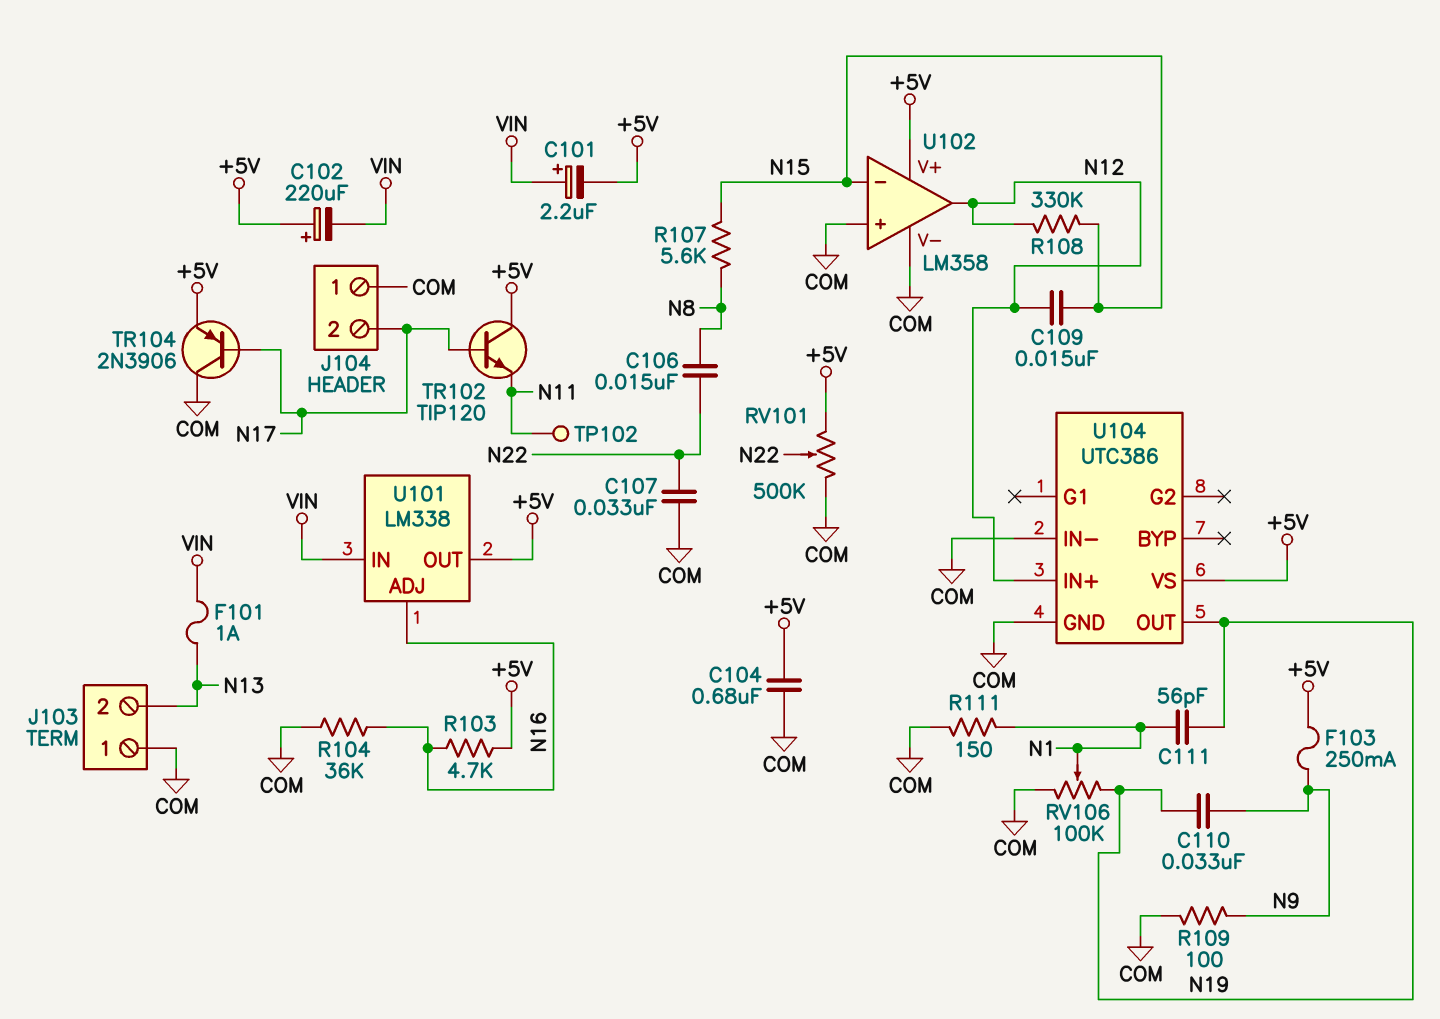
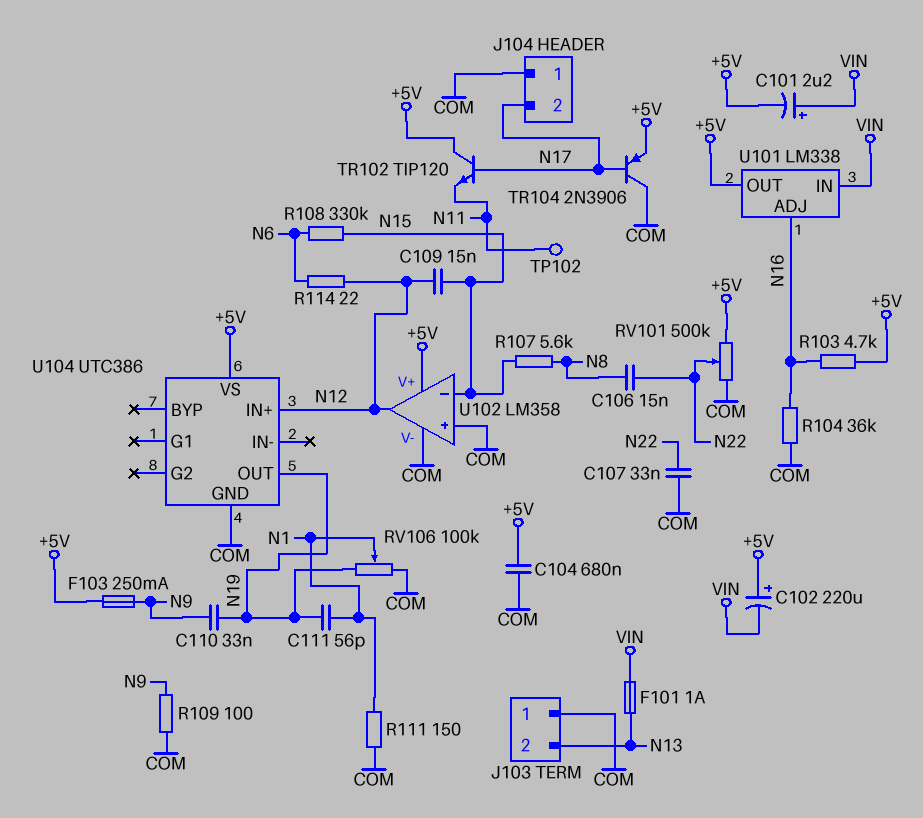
R108: 330k (N12, N15) -> 330k (N6, N15)
R114: none -> 22 (N6, N12)
U104 pin IN-: COM -> none

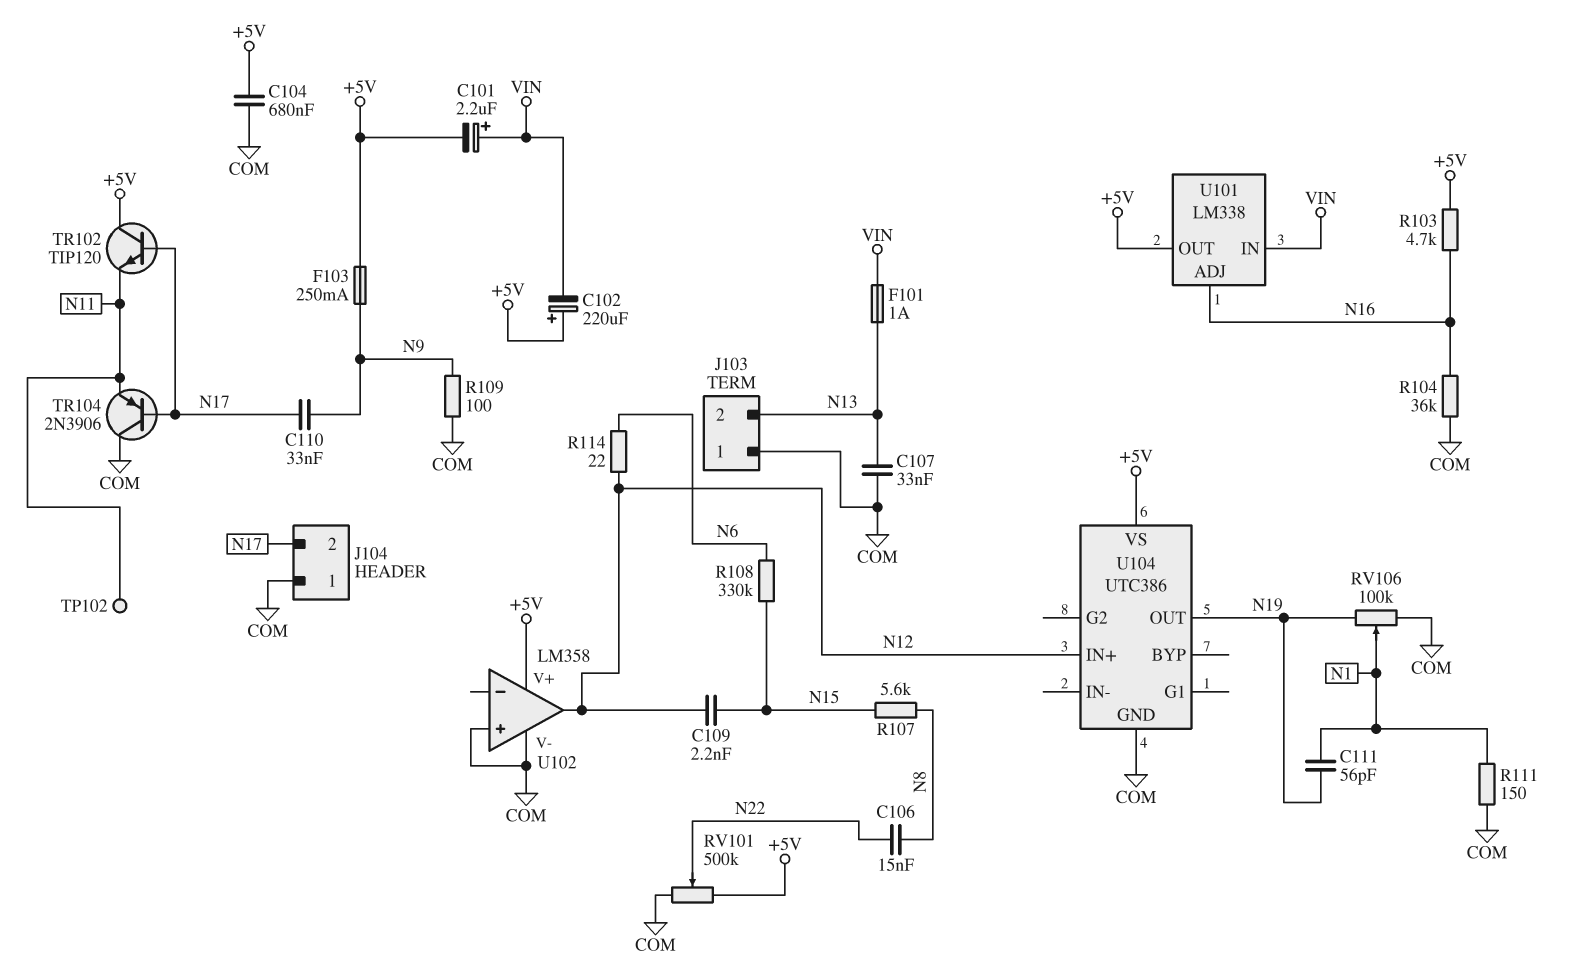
C107: 33nF (COM, N22) -> 33nF (COM, N13)
C109: 15nF (N12, N15) -> 2.2nF (N12, N15)
C110: 33nF (N9, N19) -> 33nF (N9, N17)
TR104: PNP 2N3906 (B N17, C COM, E +5V) -> PNP 2N3906 (B N17, C COM, E N11)
U102 pin in-: N15 -> none

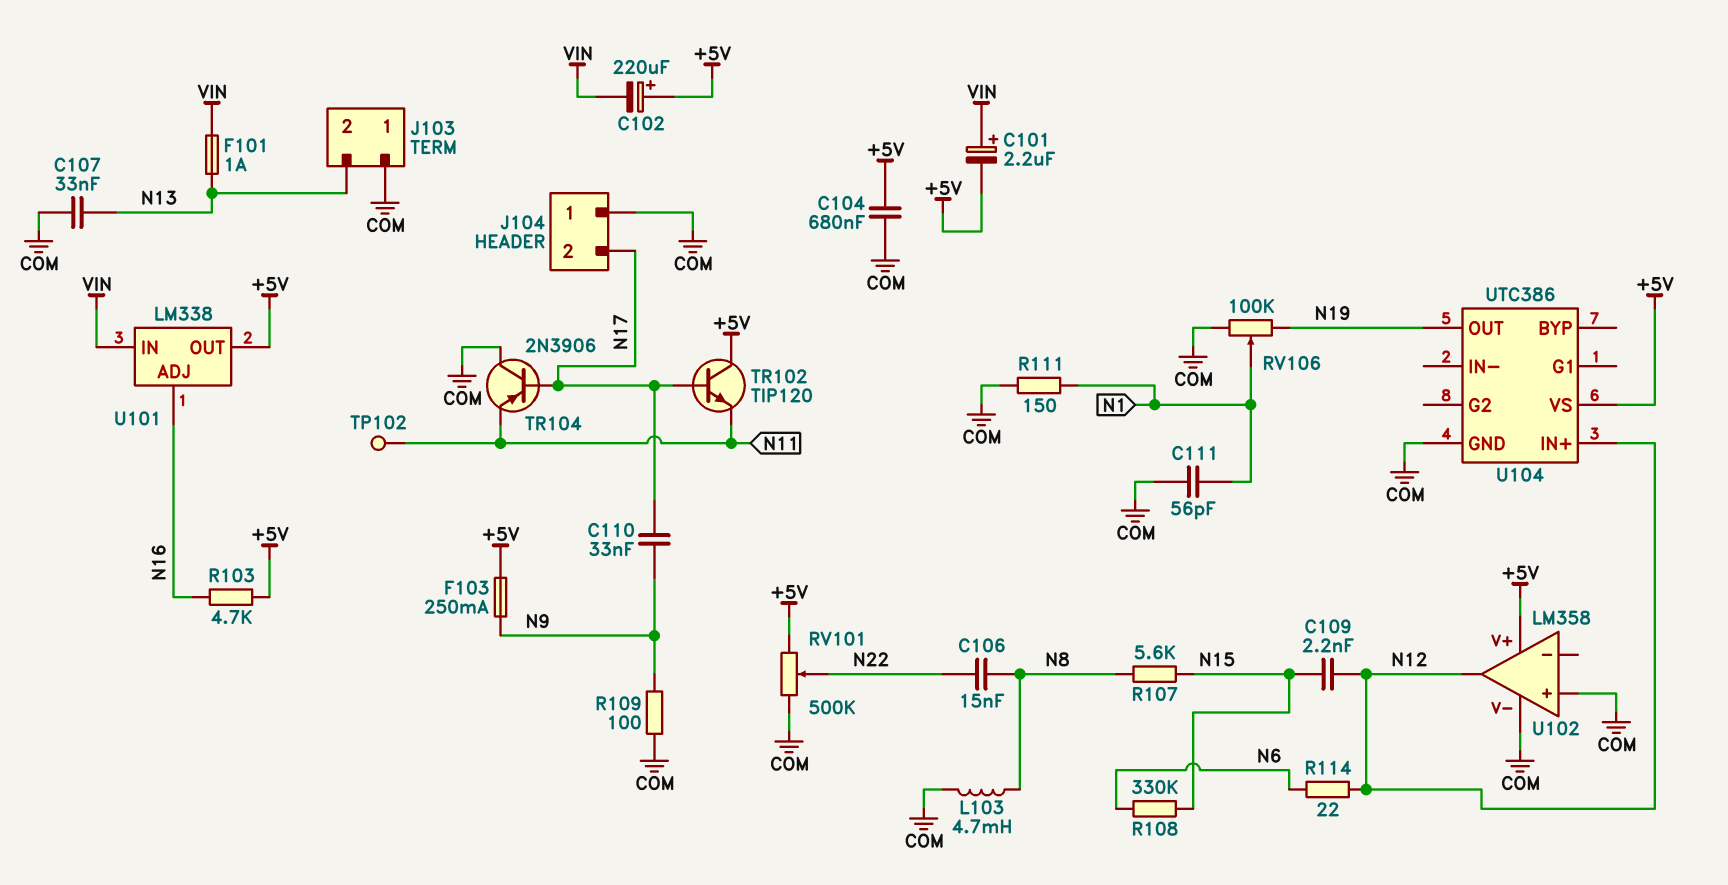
C111: 56pF (N1, N19) -> 56pF (COM, N1)
L103: none -> 4.7mH (COM, N8)
R104: 36k (COM, N16) -> none

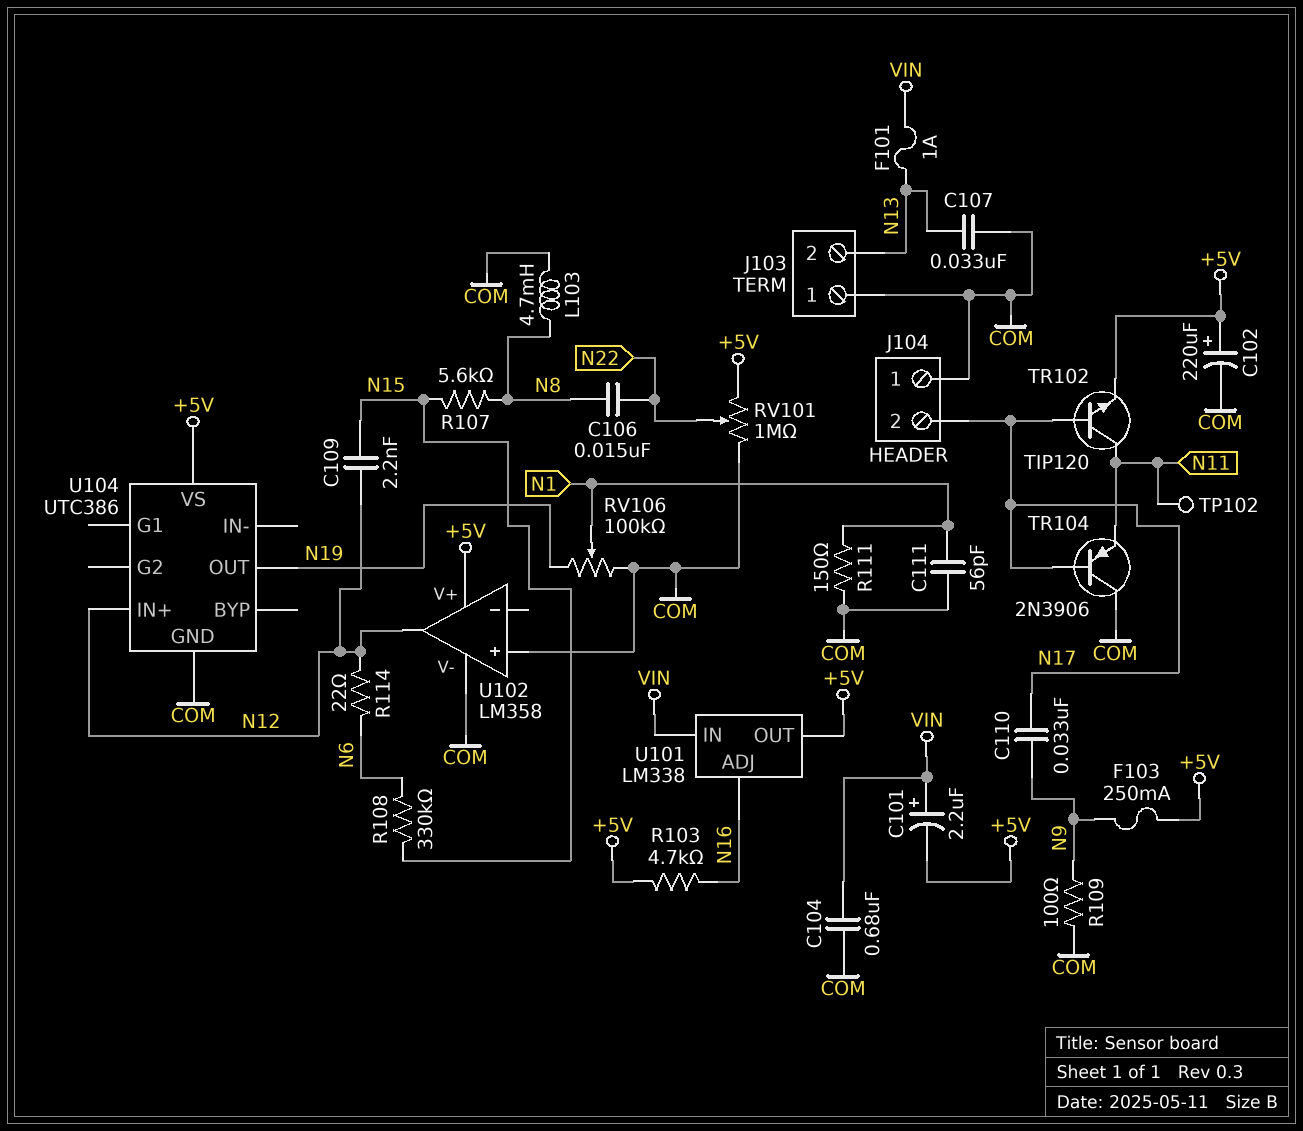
C102: 220uF (plus +5V, minus VIN) -> 220uF (plus +5V, minus COM)
C104: 680nF (+5V, COM) -> 680nF (COM, VIN)
RV101: 500k (+5V, COM, wiper N22) -> 1M (+5V, COM, wiper N22)
TR102: NPN TIP120 (B N17, C +5V, E N11) -> NPN TIP120 (B N17, C N11, E +5V)

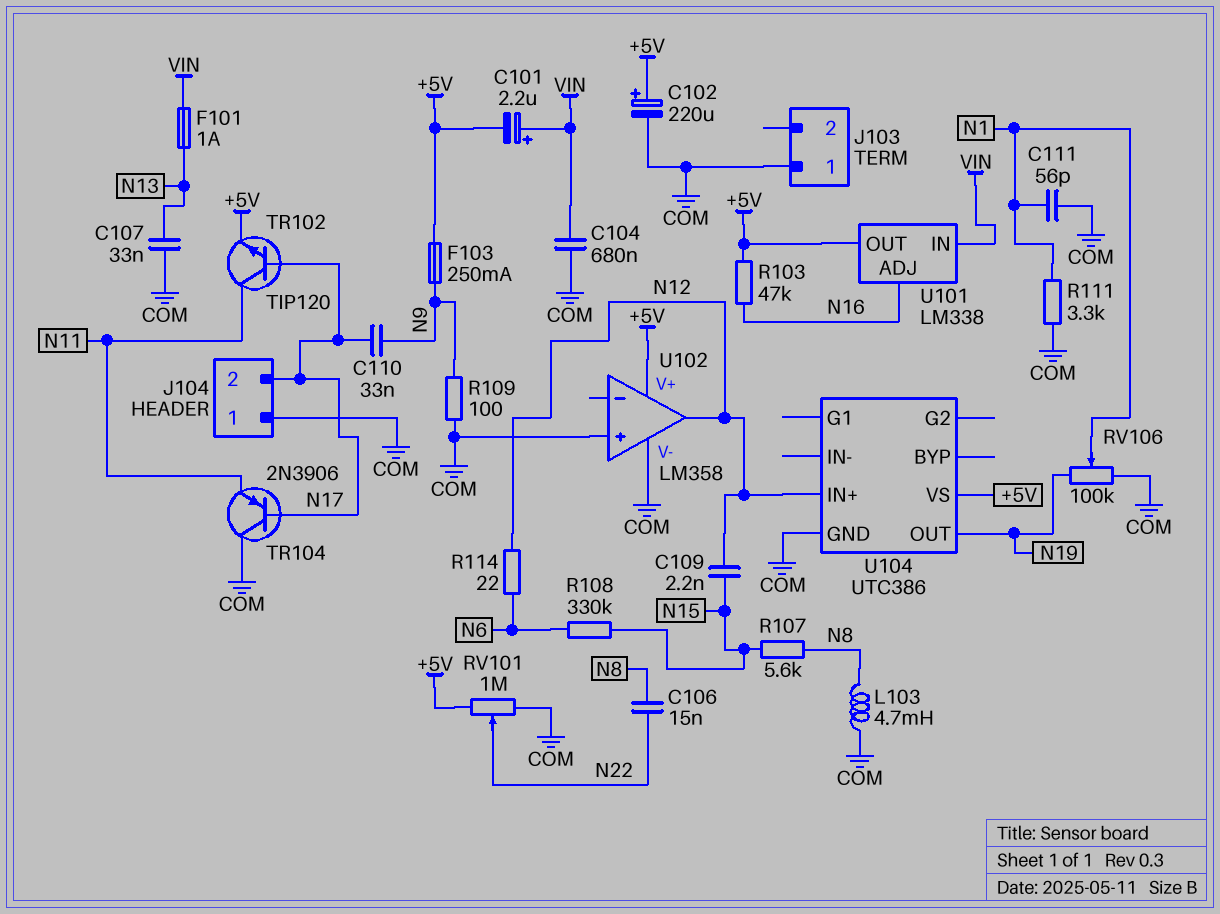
J103 pin 2: N13 -> none
R103: 4.7k (+5V, N16) -> 47k (+5V, N16)
R111: 150 (COM, N1) -> 3.3k (COM, N1)
TP102: test point (N11) -> none

